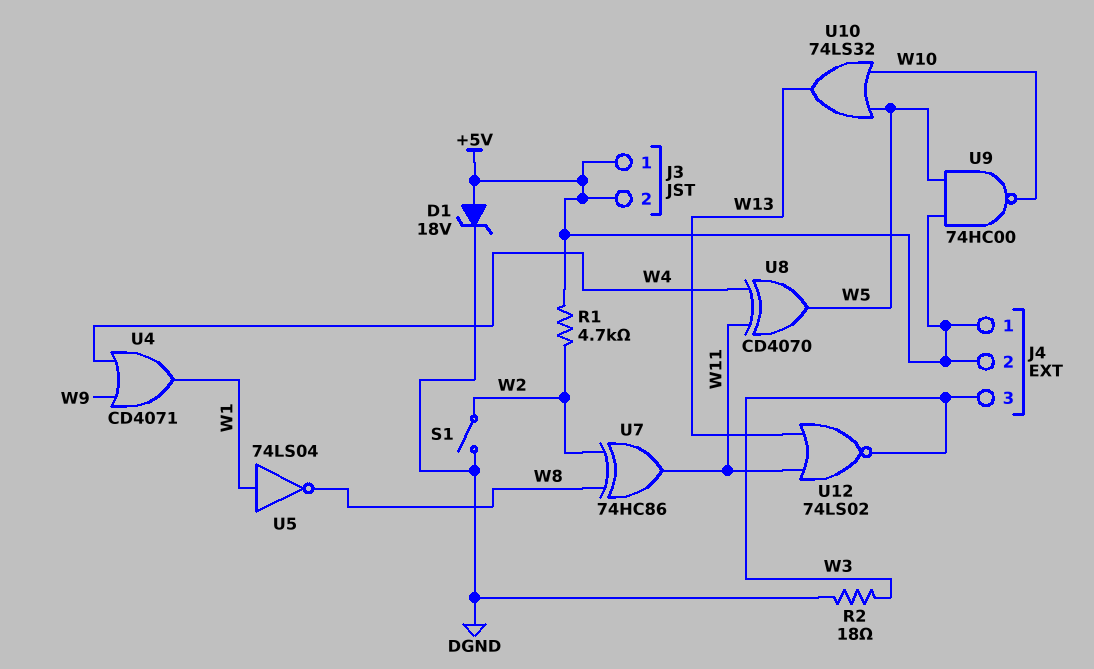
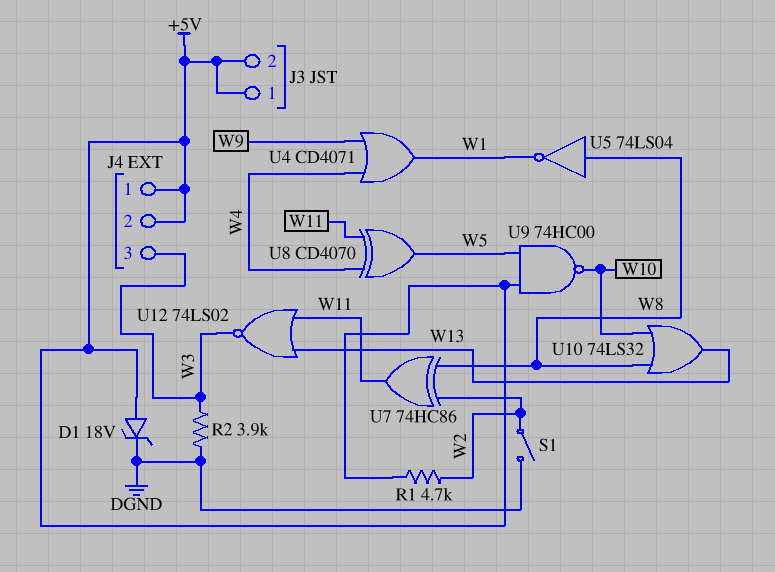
R2: 18 (DGND, W3) -> 3.9k (DGND, W3)
U5: NOT 74LS04 (in W1, out W8) -> NOT 74LS04 (in W8, out W1)
U10: OR 74LS32 (in W5, in W10, out W13) -> OR 74LS32 (in W8, in W10, out W13)

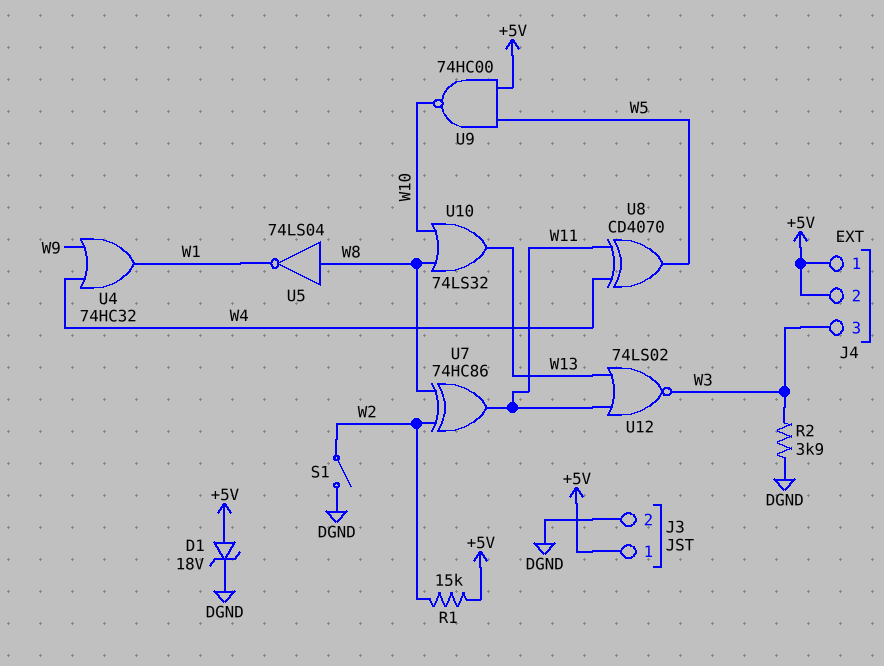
J3 pin 2: +5V -> DGND
R1: 4.7k (+5V, W2) -> 15k (+5V, W2)
U4: OR CD4071 (in W4, in W9, out W1) -> OR 74HC32 (in W4, in W9, out W1)

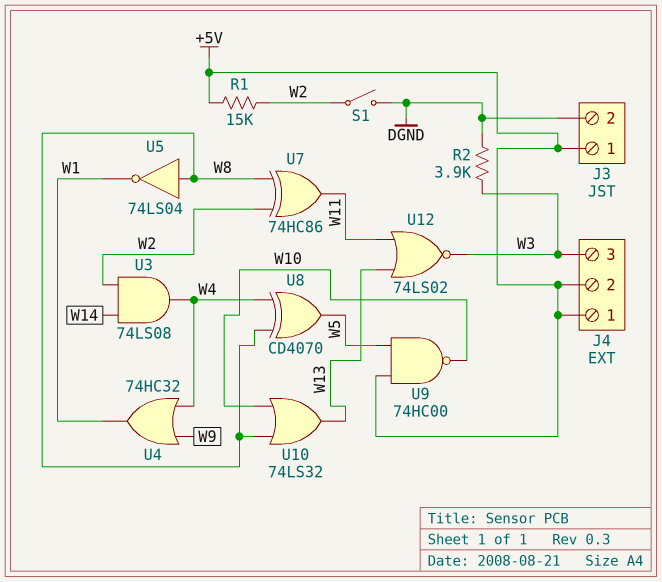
D1: zener 18V (A +5V, K DGND) -> none
U3: none -> AND 74LS08 (in W2, in W14, out W4)
U8: XOR CD4070 (in W4, in W11, out W5) -> XOR CD4070 (in W4, in W8, out W5)

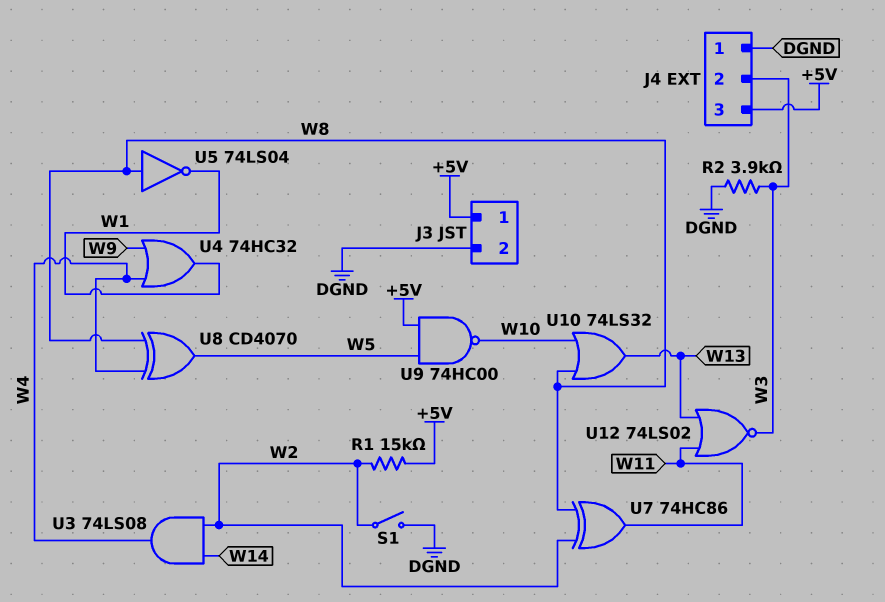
J4 pin 1: +5V -> DGND
J4 pin 2: +5V -> W3
J4 pin 3: W3 -> +5V

